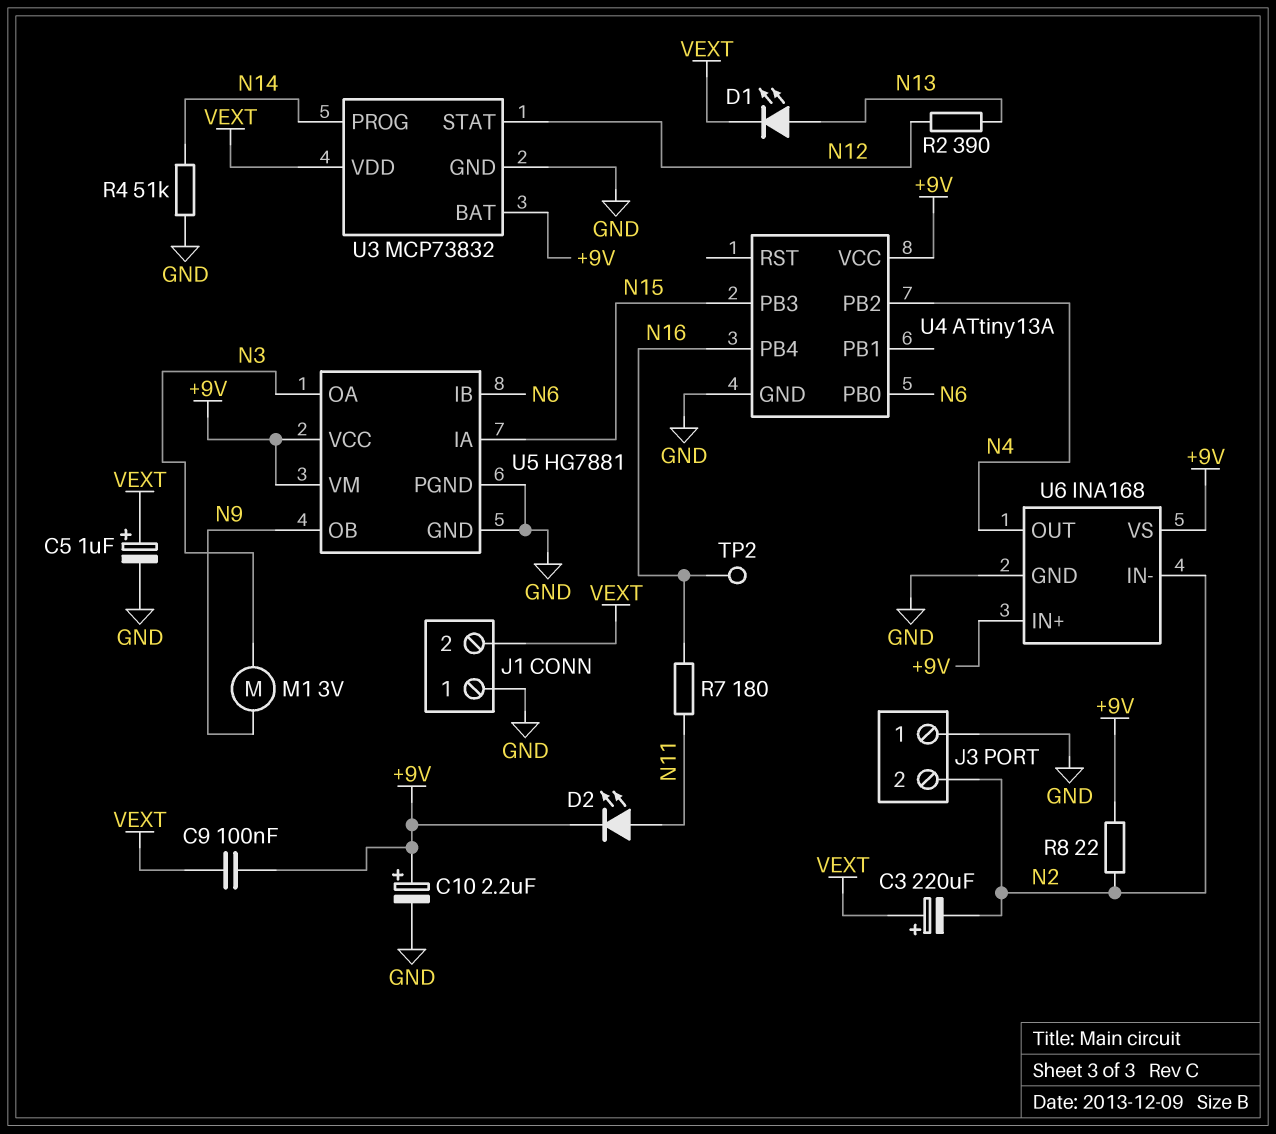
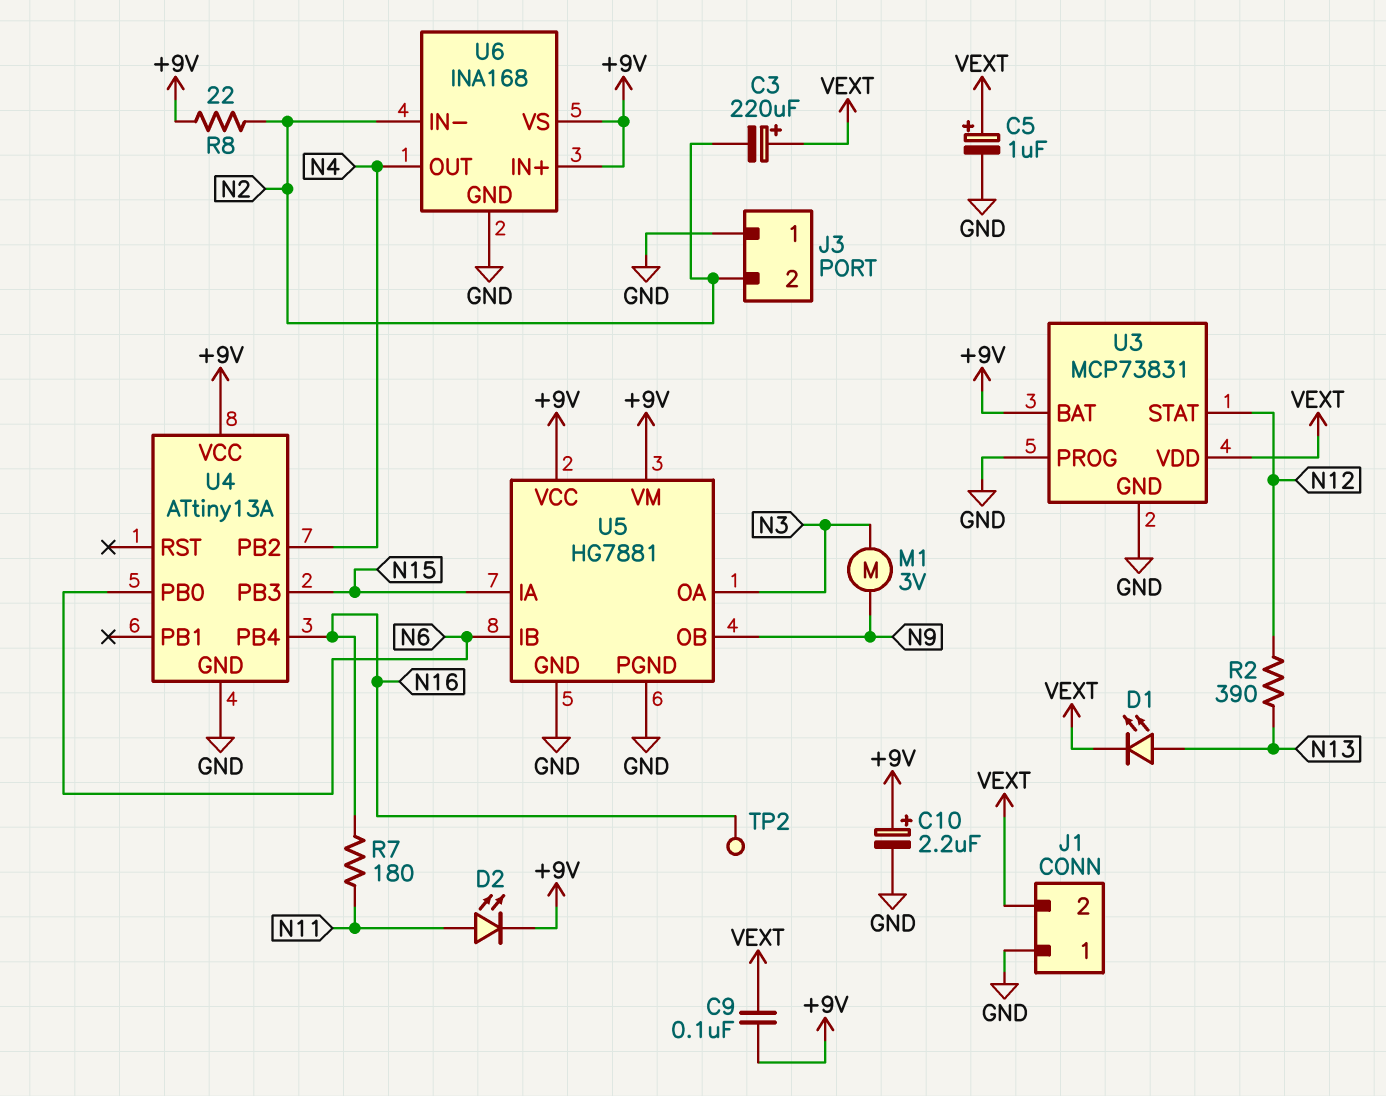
R4: 51k (GND, N14) -> none
U3: MCP73832 -> MCP73831
U3 pin PROG: N14 -> GND

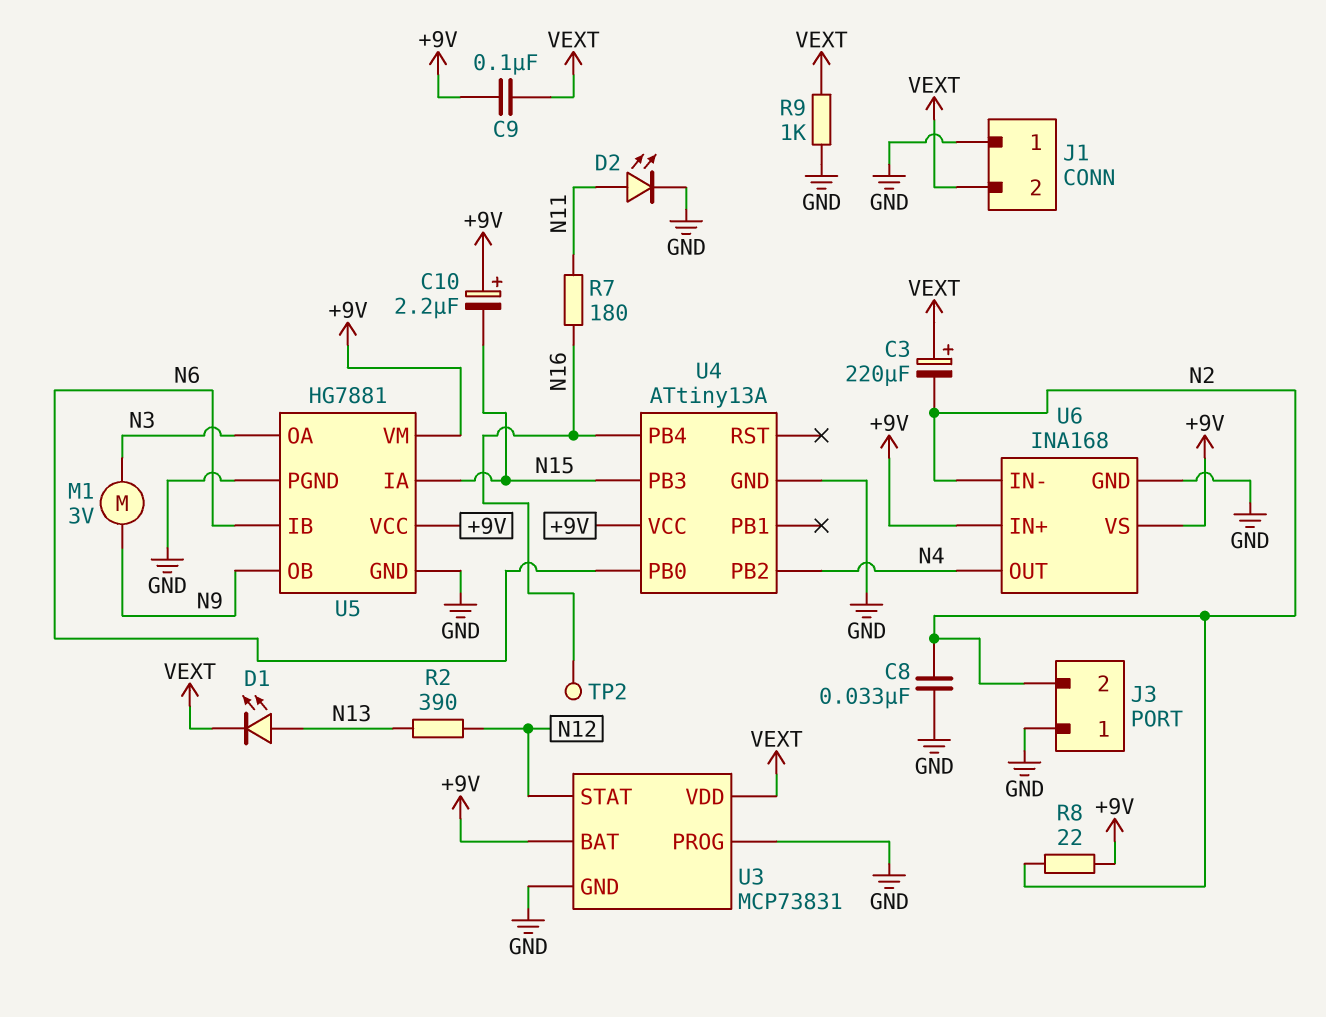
C5: 1uF (plus VEXT, minus GND) -> none
C8: none -> 33nF (GND, N2)
C10: 2.2uF (plus +9V, minus GND) -> 2.2uF (plus +9V, minus N15)
D2: LED (A N11, K +9V) -> LED (A N11, K GND)
R9: none -> 1k (GND, VEXT)

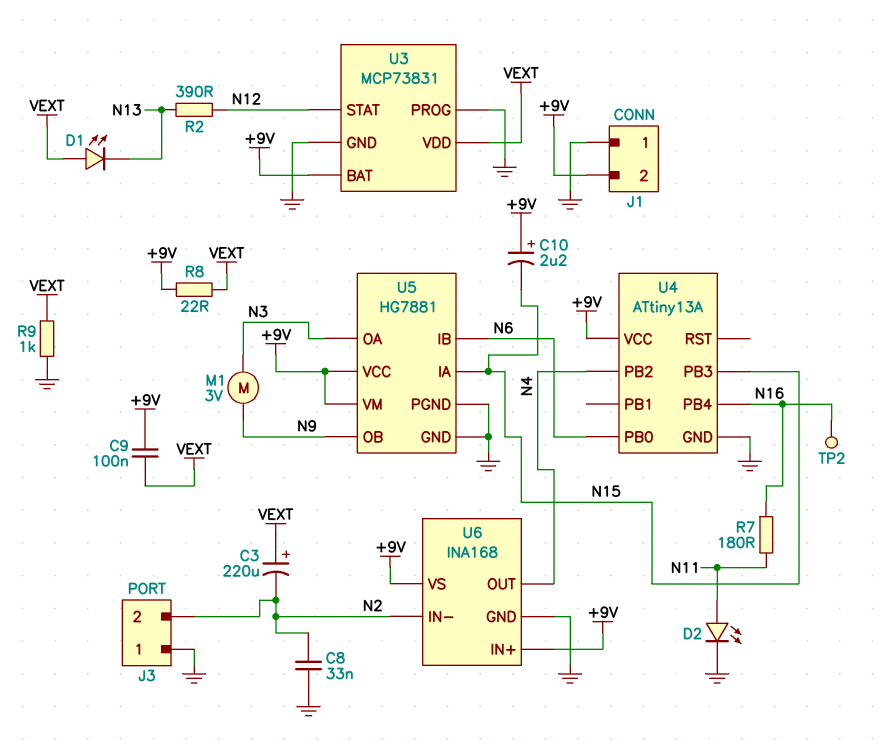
D1: LED (A N13, K VEXT) -> LED (A VEXT, K N13)
J1 pin 2: VEXT -> +9V
R8: 22 (+9V, N2) -> 22 (+9V, VEXT)

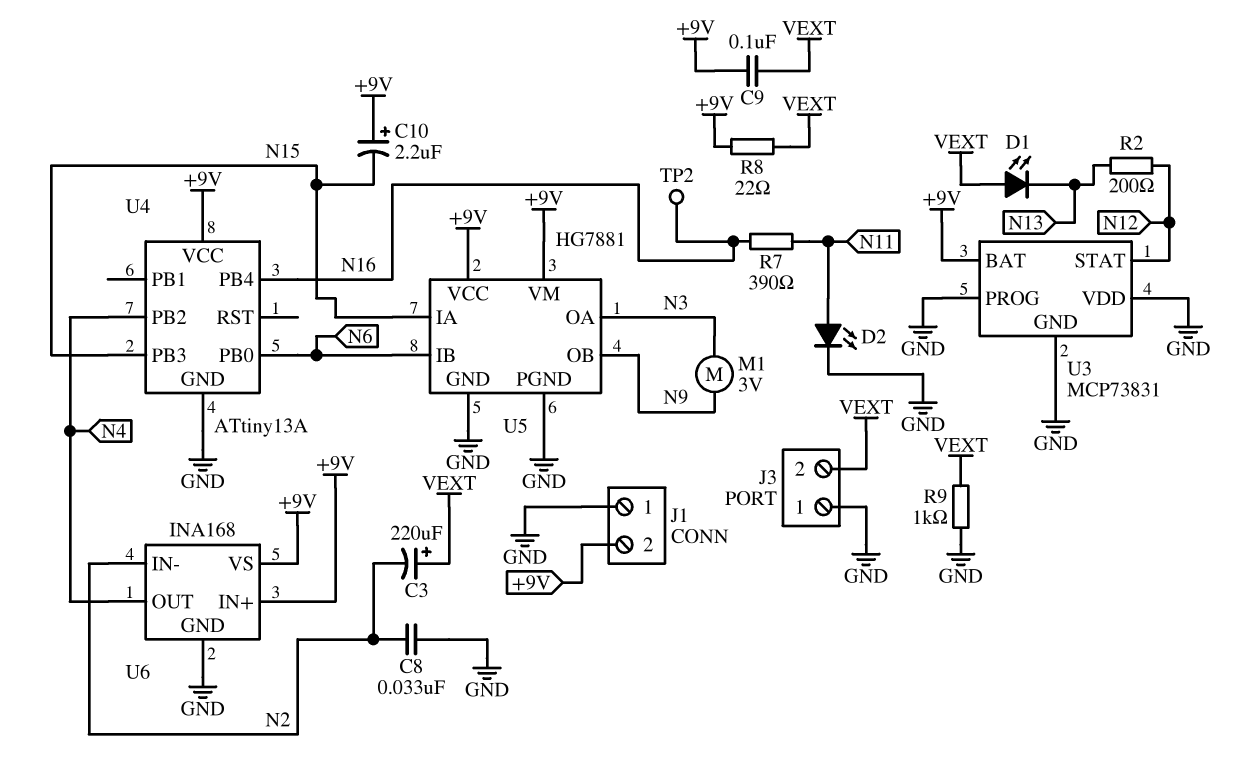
J3 pin 2: N2 -> VEXT
R2: 390 (N12, N13) -> 200 (N12, N13)
R7: 180 (N11, N16) -> 390 (N11, N16)
U3 pin VDD: VEXT -> GND

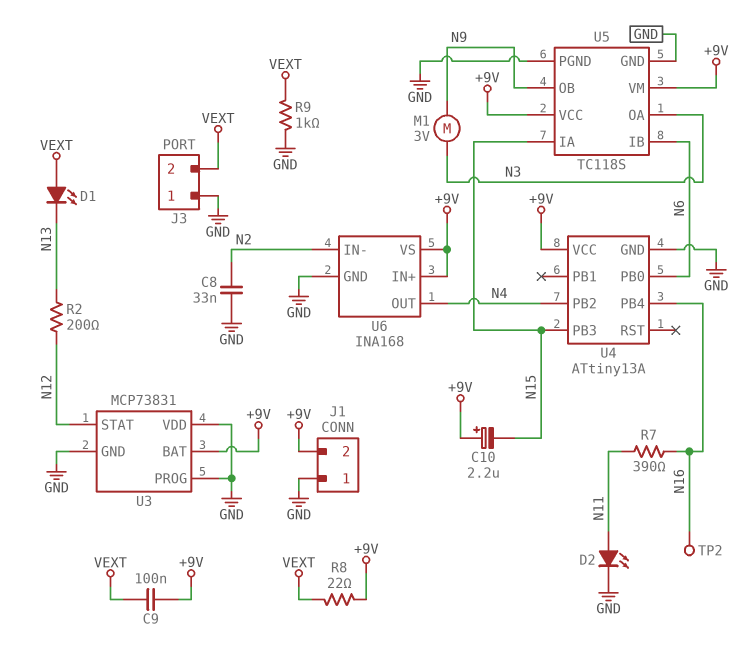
C3: 220uF (plus VEXT, minus N2) -> none
U5: HG7881 -> TC118S

